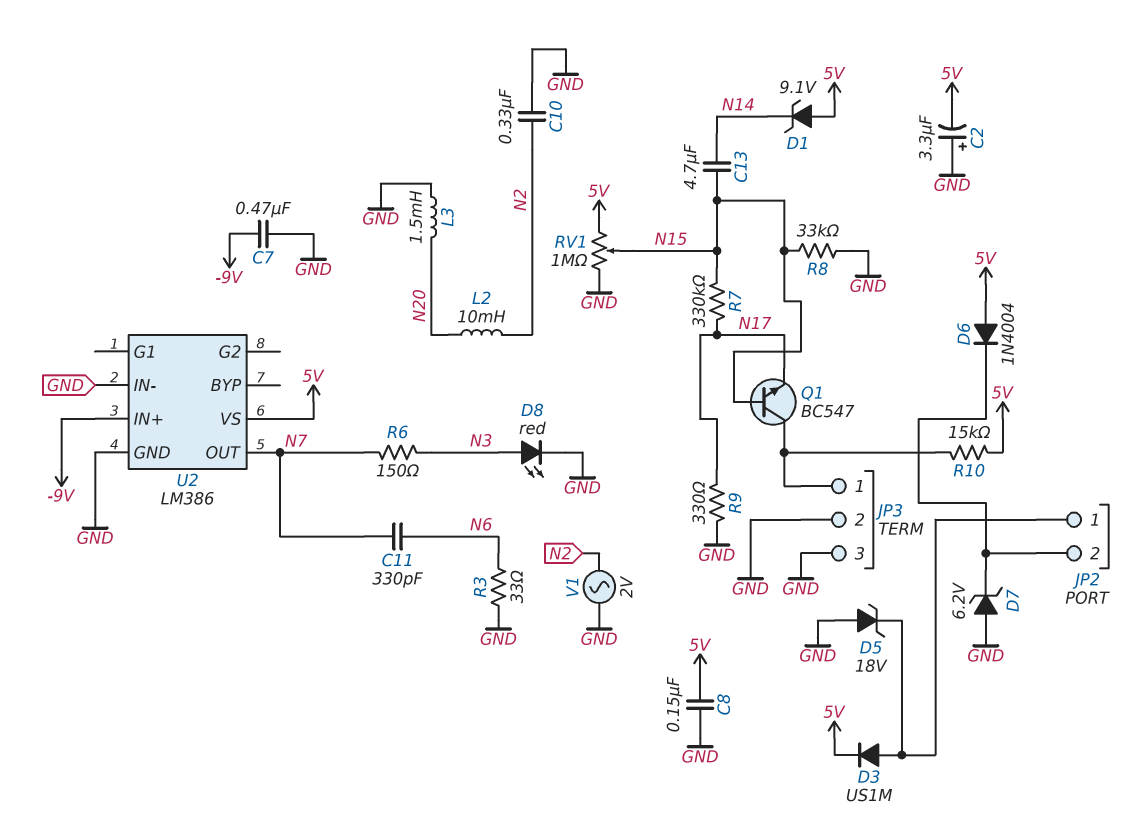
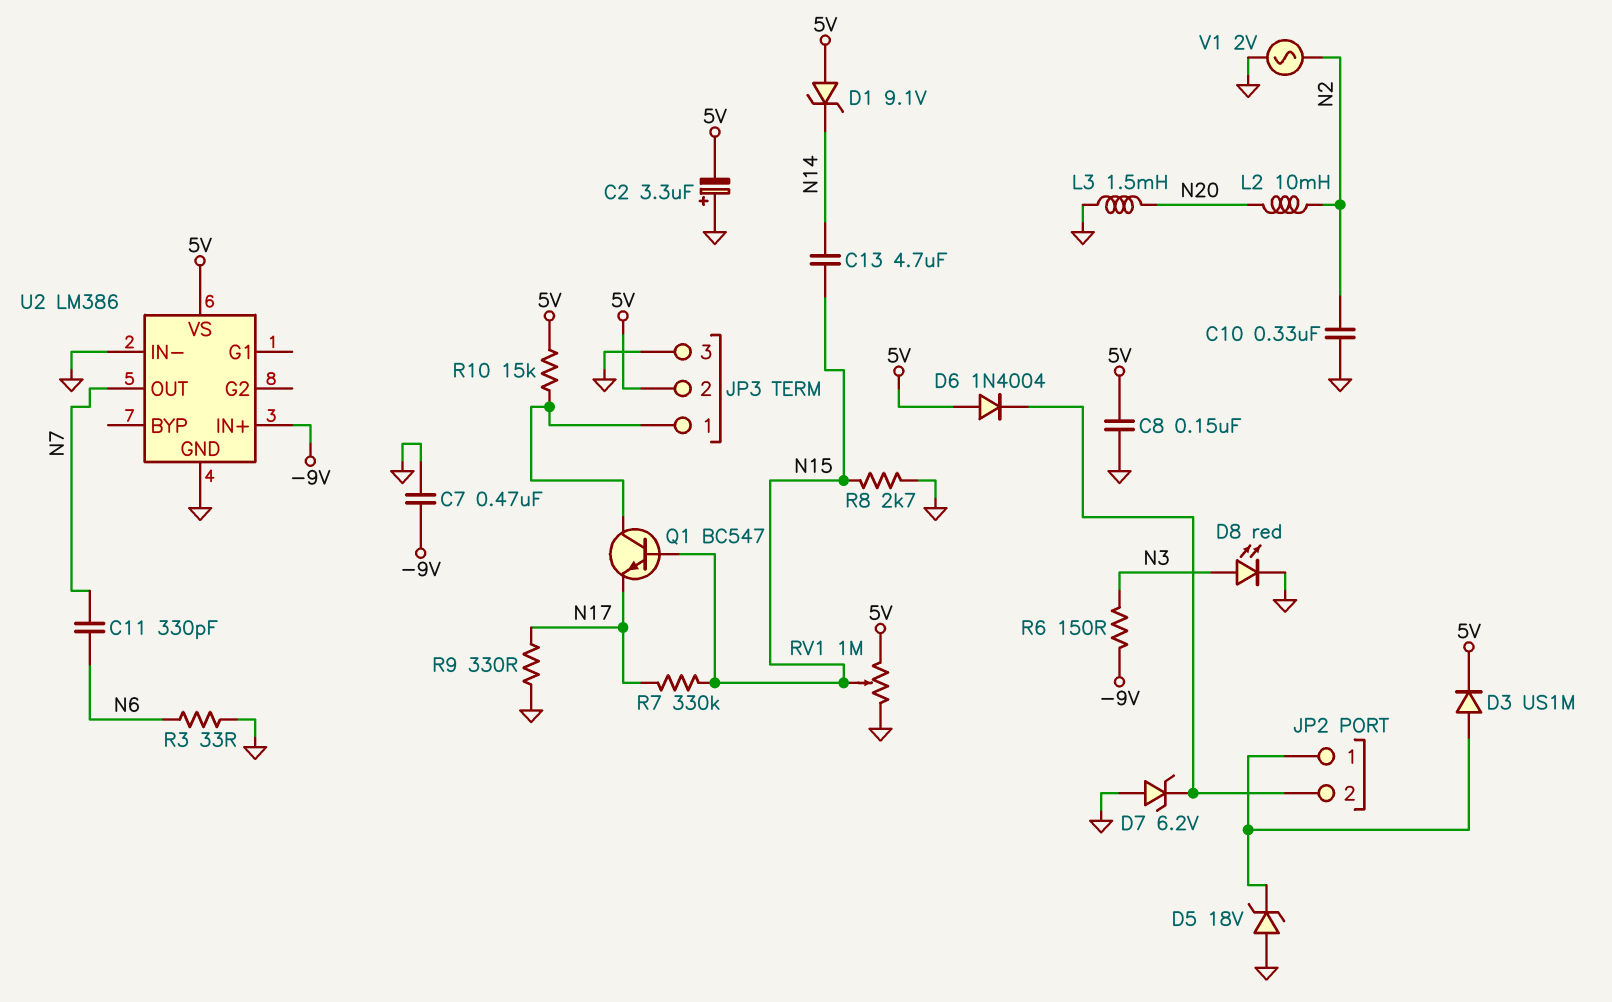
JP3 pin 2: GND -> 5V
R6: 150 (N3, N7) -> 150 (-9V, N3)
R8: 33k (GND, N15) -> 2.7k (GND, N15)

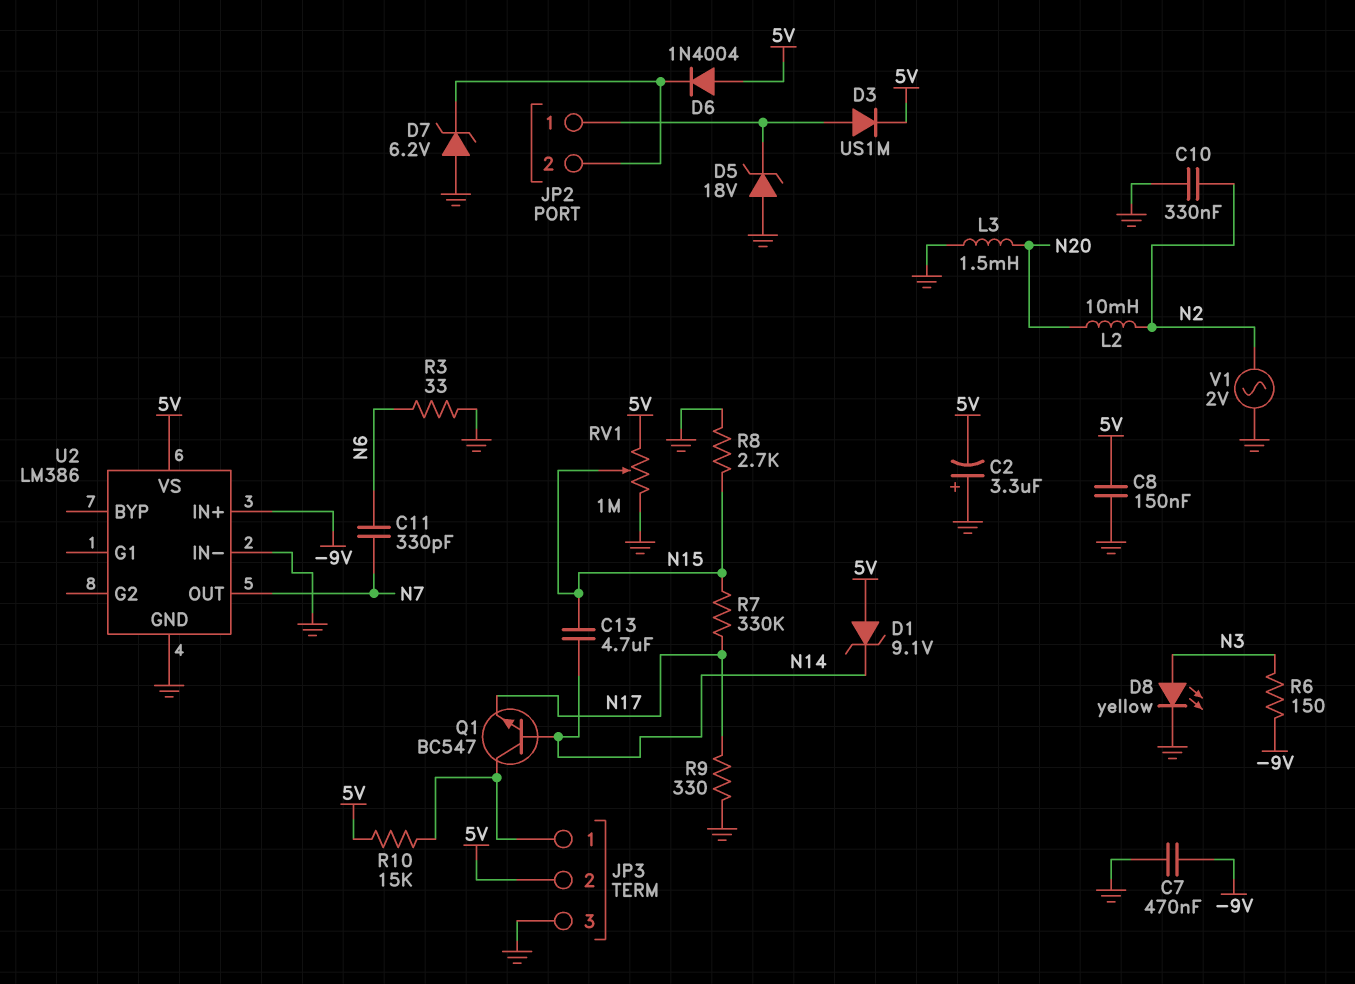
D8: LED red (A N3, K GND) -> LED yellow (A N3, K GND)
Q1: NPN BC547 (B N15, C JP3/1, E N17) -> NPN BC547 (B N14, C JP3/1, E N17)

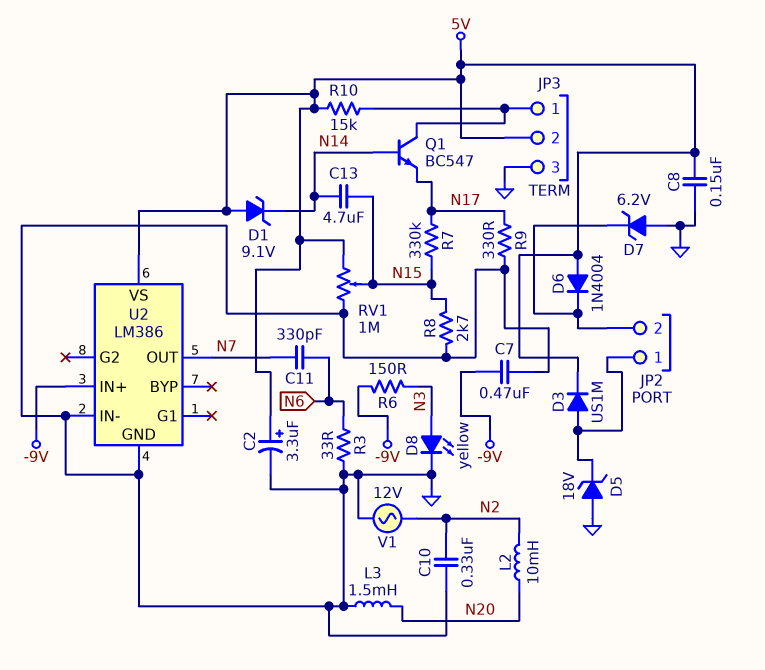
C2: 3.3uF (plus GND, minus 5V) -> 3.3uF (plus 5V, minus GND)
V1: AC 2V (GND, N2) -> AC 12V (GND, N2)

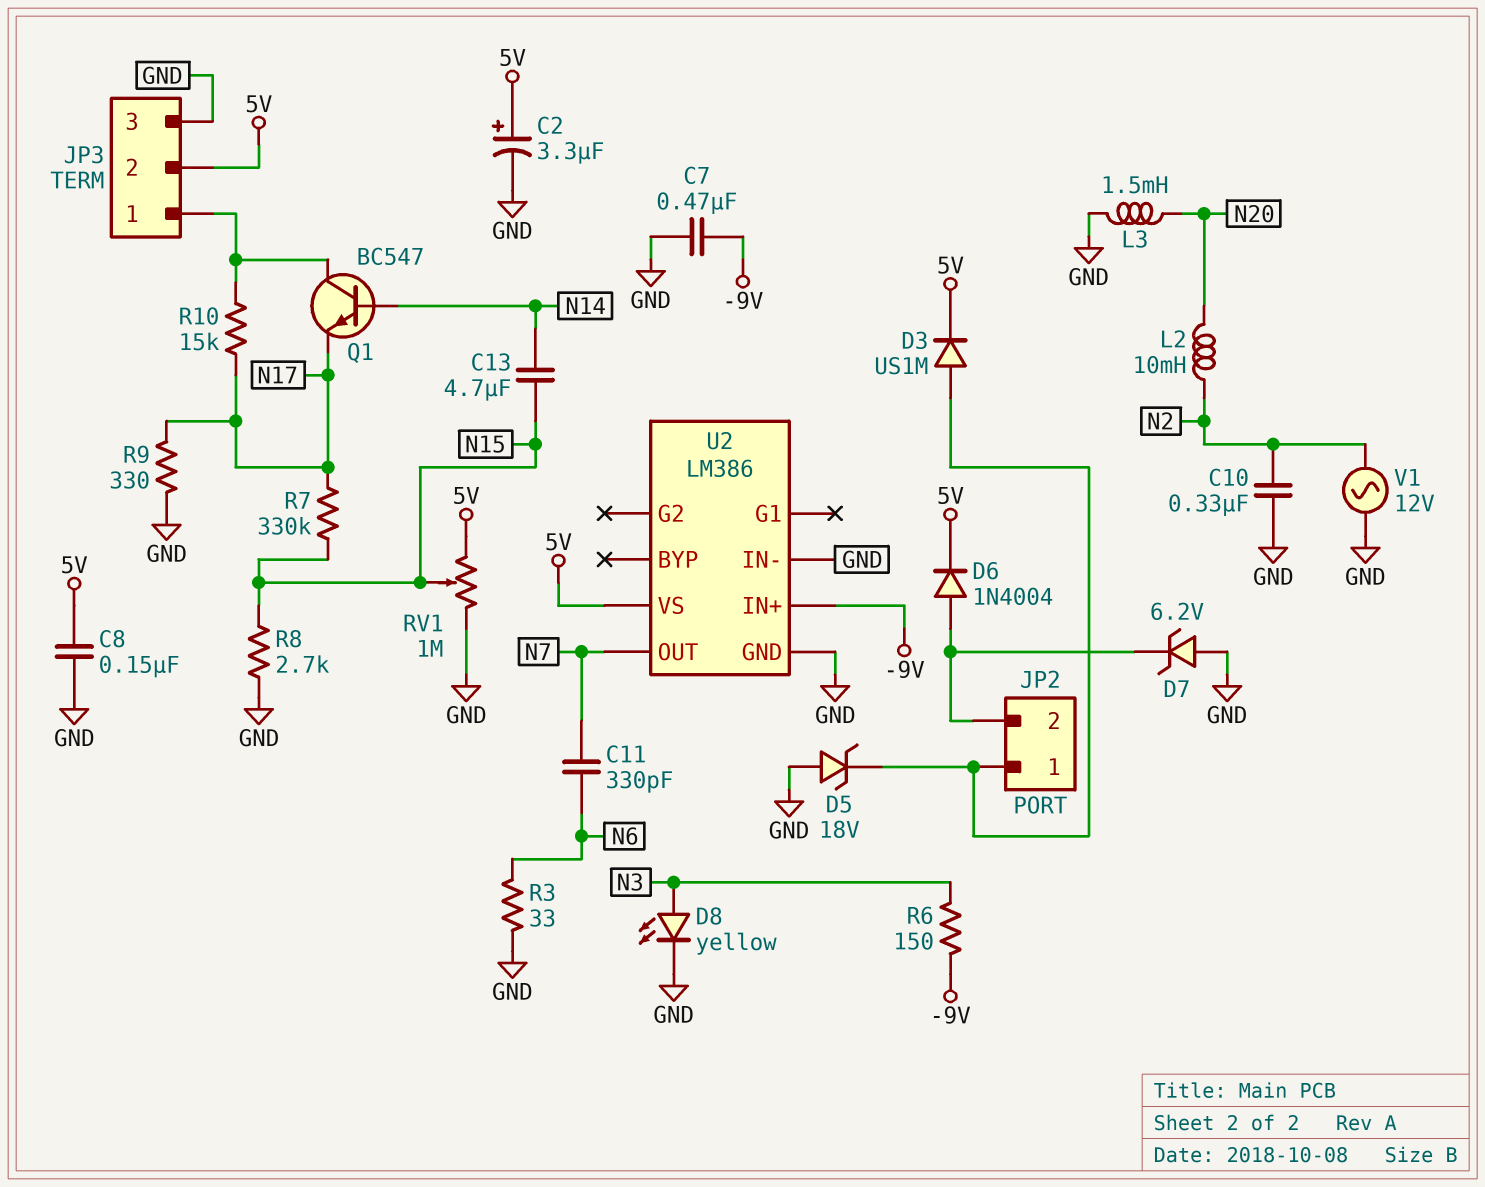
D1: zener 9.1V (A 5V, K N14) -> none
D6: diode 1N4004 (A 5V, K JP2/2) -> diode 1N4004 (A JP2/2, K 5V)
R10: 15k (5V, JP3/1) -> 15k (JP3/1, N17)

